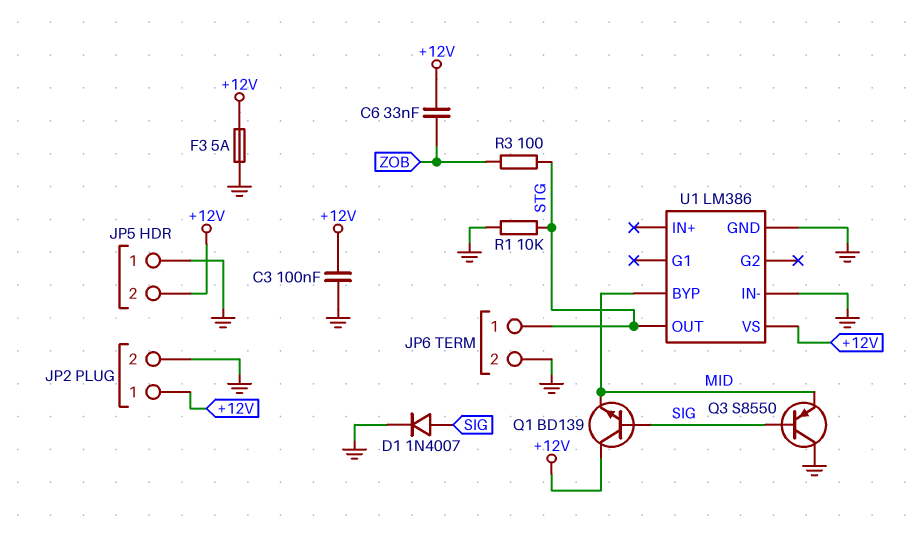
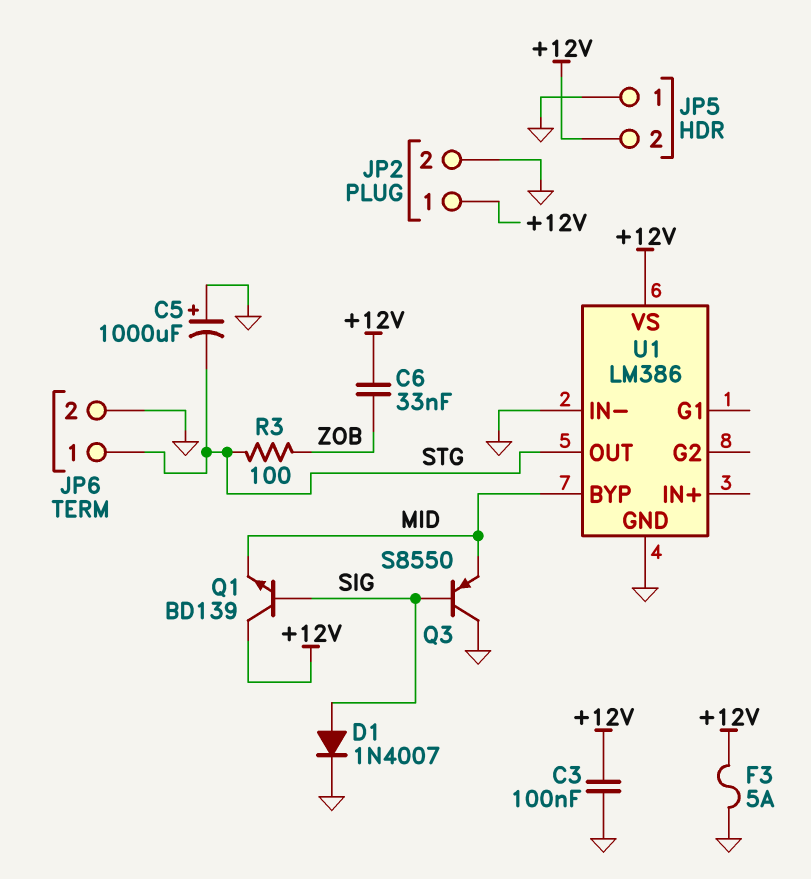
C5: none -> 1000uF (plus GND, minus STG)
R1: 10k (GND, STG) -> none

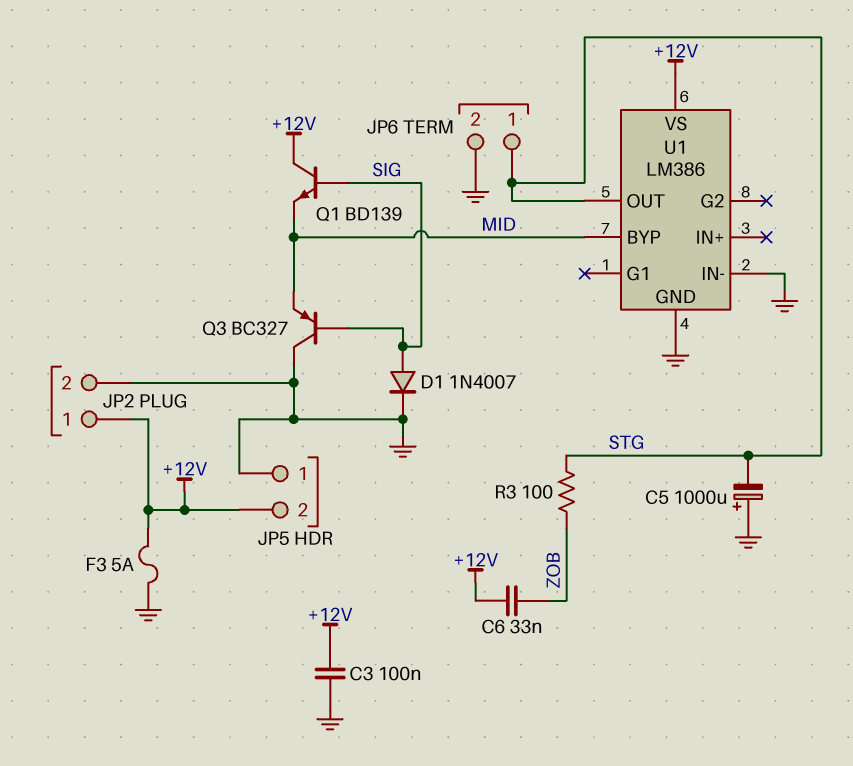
Q3: PNP S8550 (B SIG, C GND, E MID) -> PNP BC327 (B SIG, C GND, E MID)

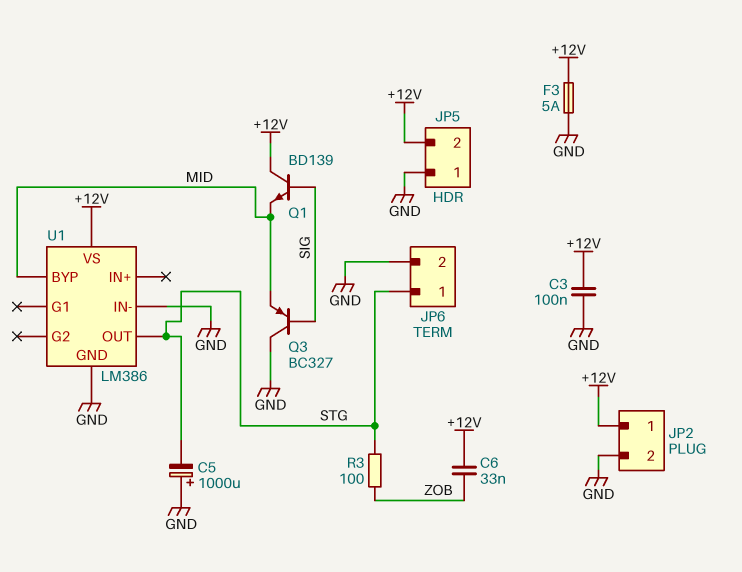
D1: diode 1N4007 (A SIG, K GND) -> none

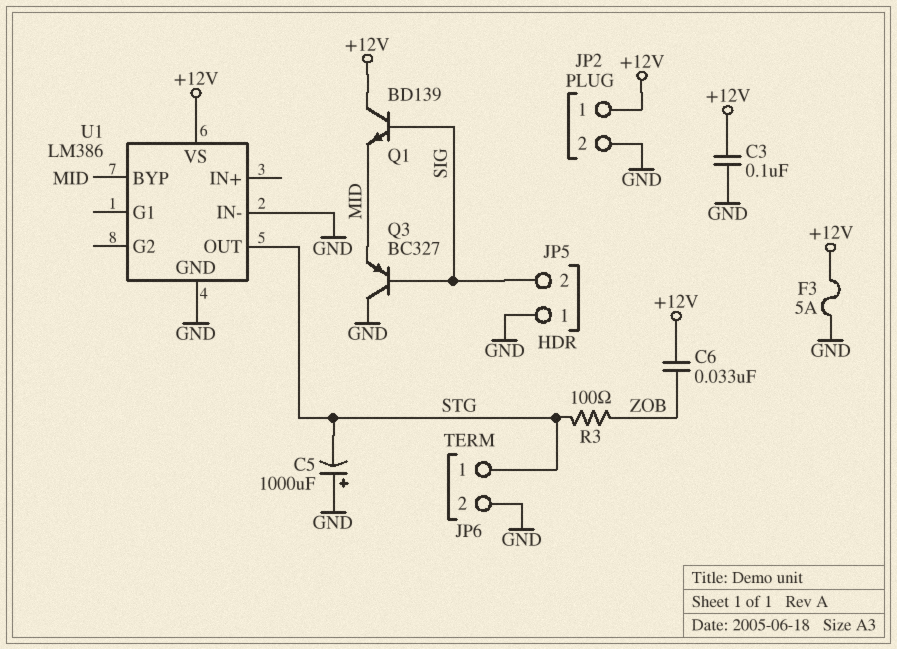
JP5 pin 2: +12V -> SIG

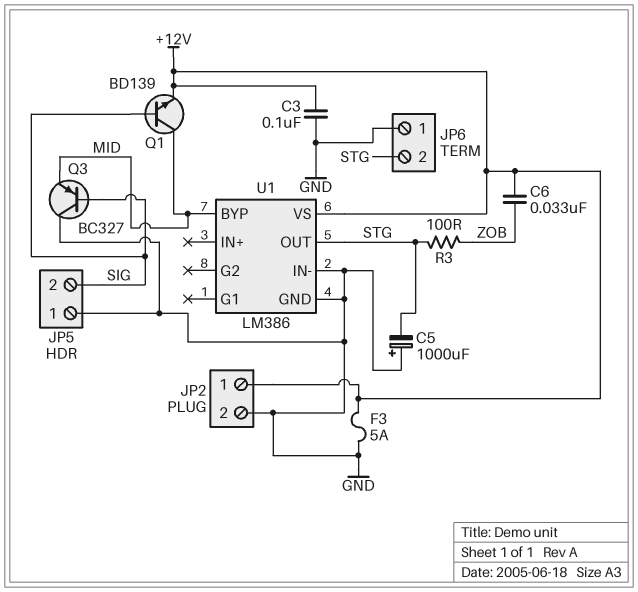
JP6 pin 1: STG -> GND
JP6 pin 2: GND -> STG
Q1: NPN BD139 (B SIG, C +12V, E MID) -> NPN BD139 (B SIG, C MID, E +12V)

